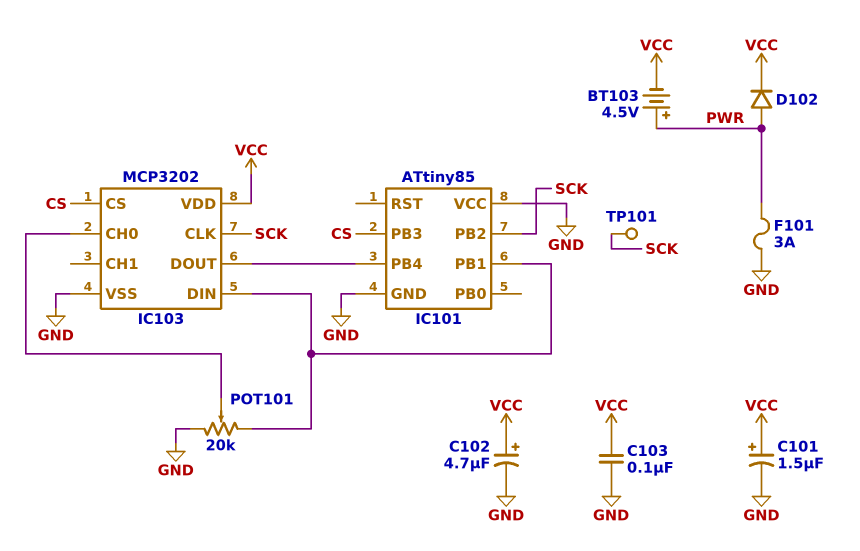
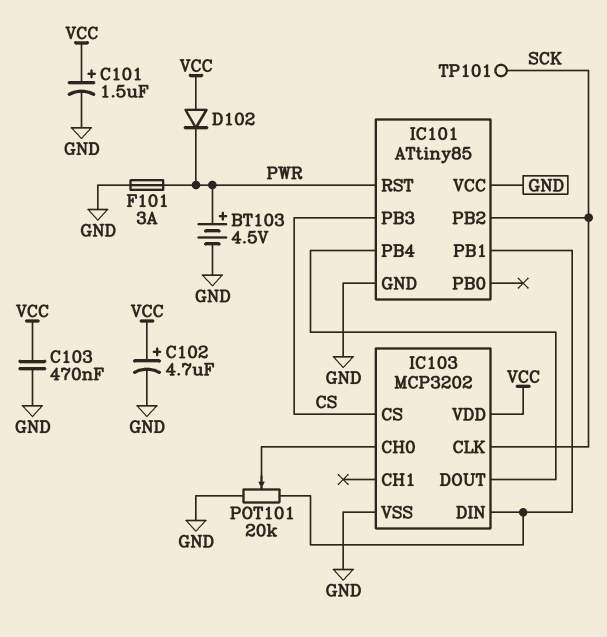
BT103: 4.5V (plus PWR, minus VCC) -> 4.5V (plus PWR, minus GND)
C103: 100nF (GND, VCC) -> 470nF (GND, VCC)
D102: diode (A PWR, K VCC) -> diode (A VCC, K PWR)
IC101 pin RST: none -> PWR

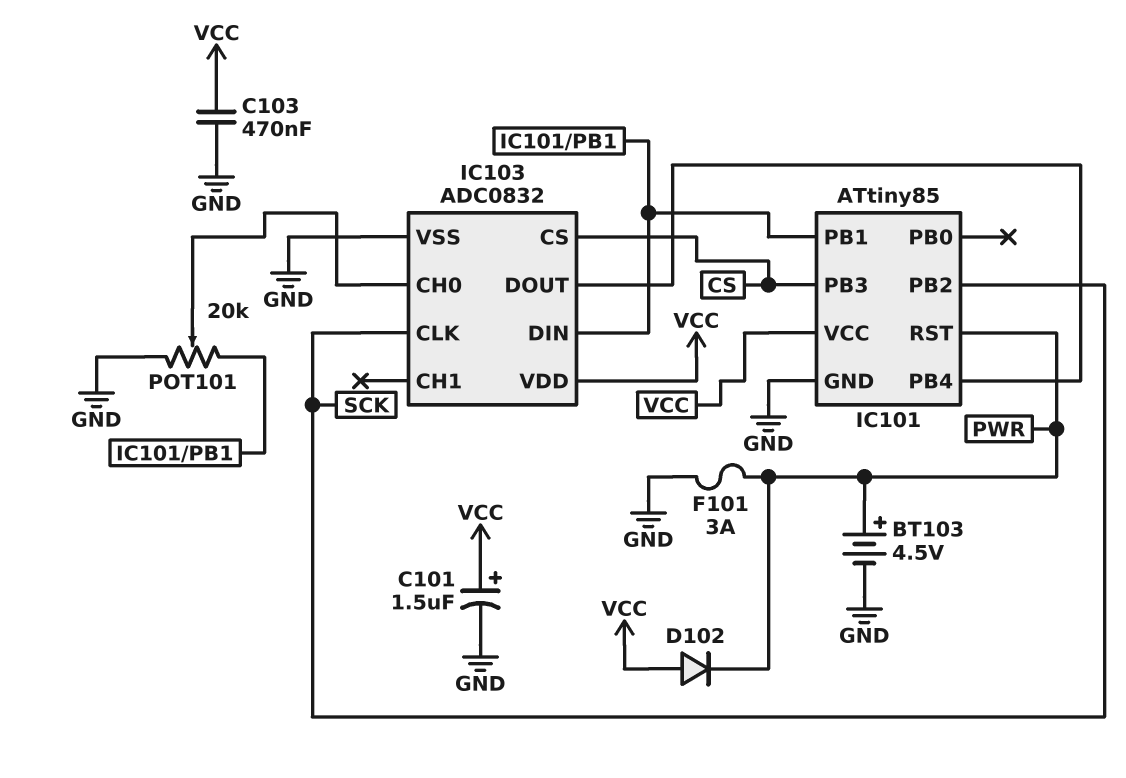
C102: 4.7uF (plus VCC, minus GND) -> none
IC101 pin VCC: GND -> VCC
IC103: MCP3202 -> ADC0832
TP101: test point (SCK) -> none

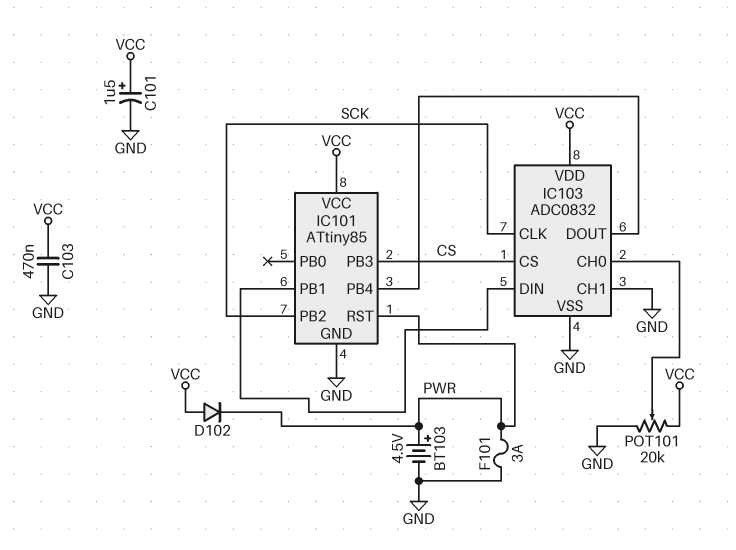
IC103 pin CH1: none -> GND
POT101: 20k (GND, IC101/PB1, wiper IC103/CH0) -> 20k (GND, VCC, wiper IC103/CH0)

